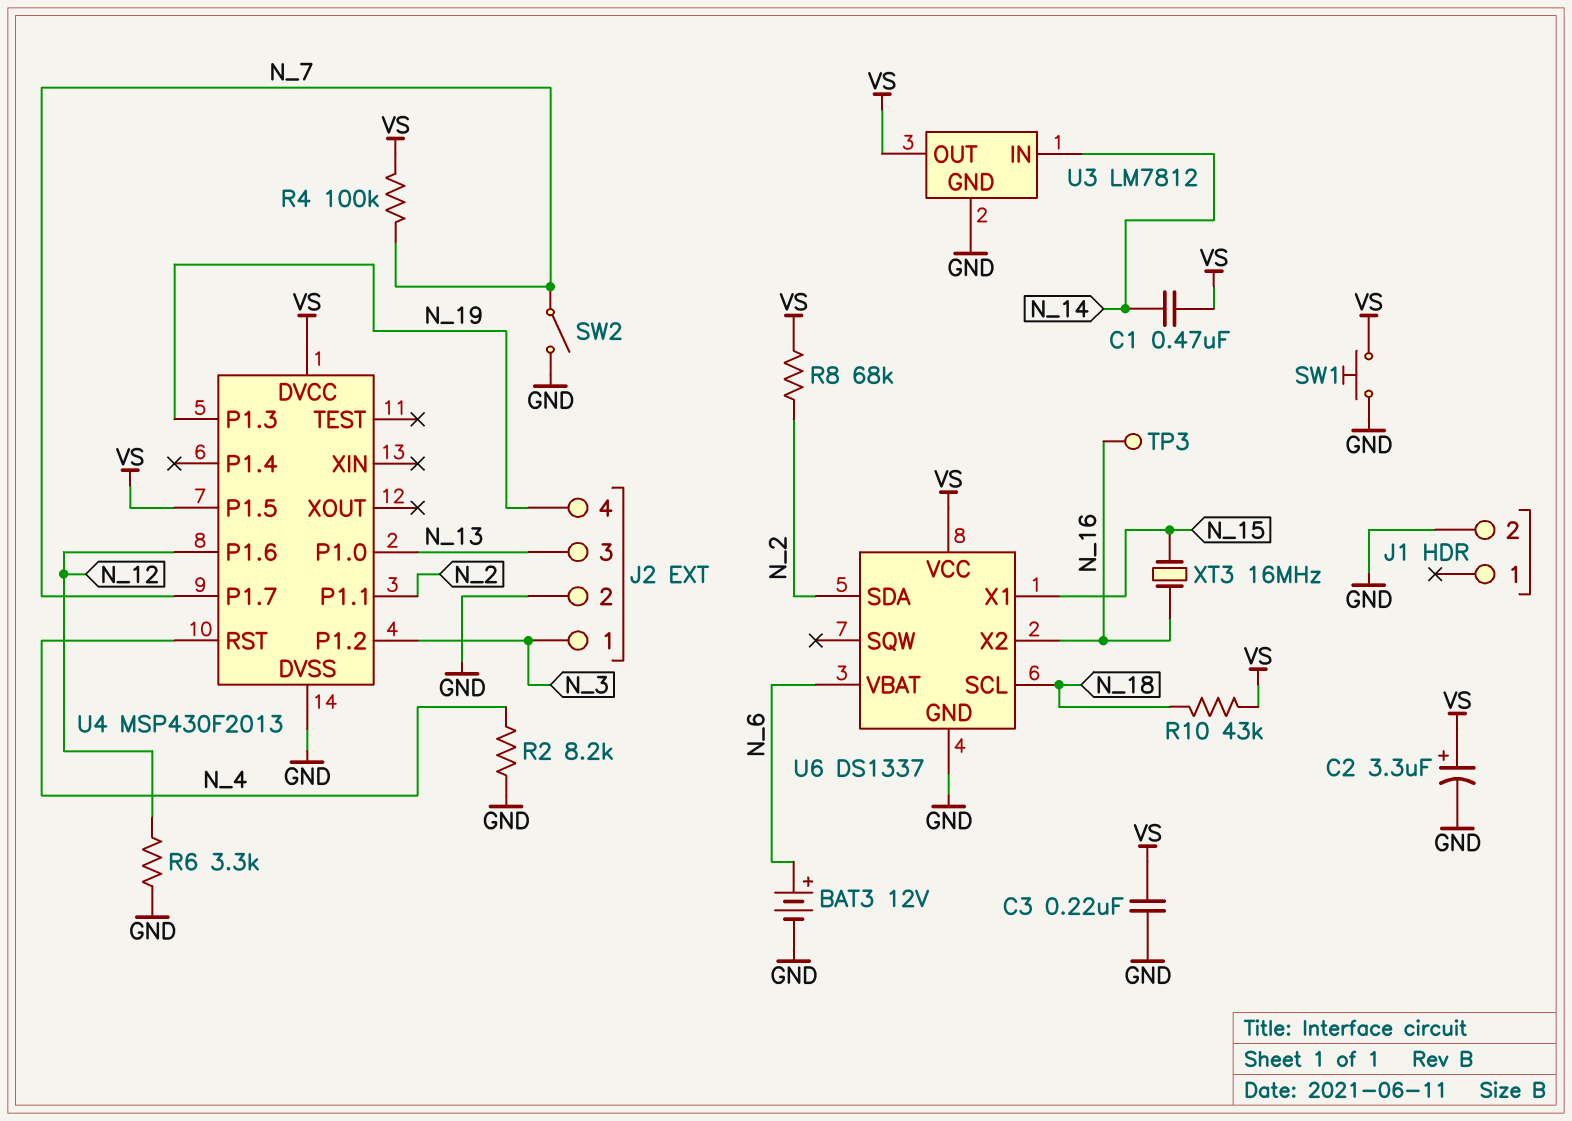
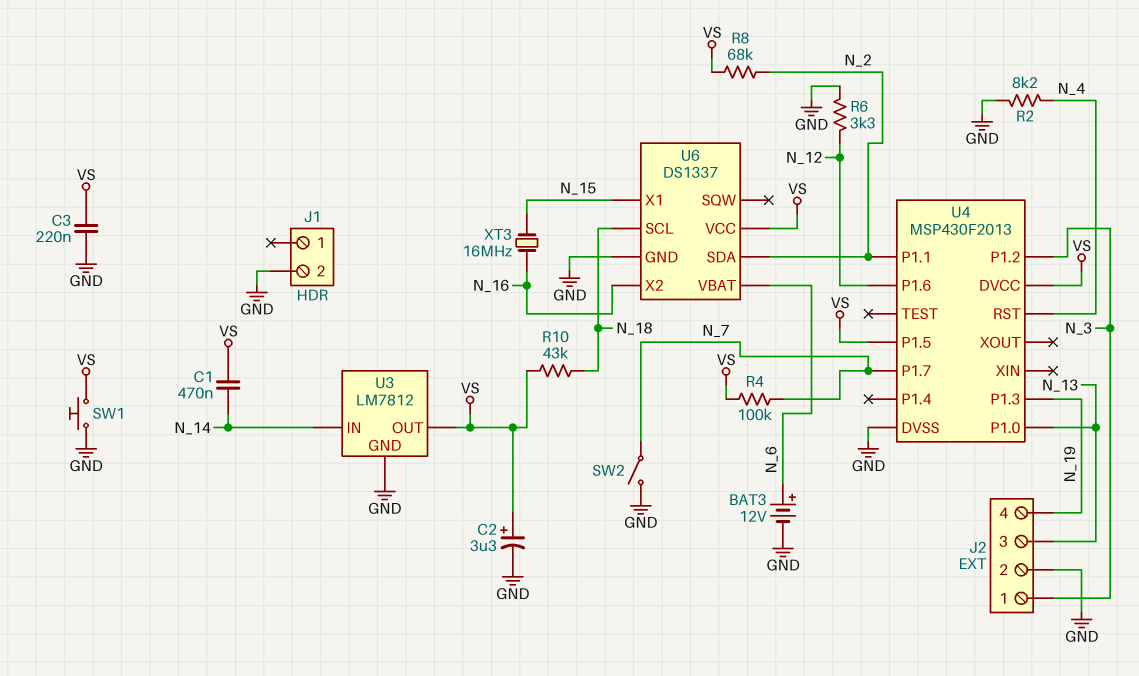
TP3: test point (N_16) -> none

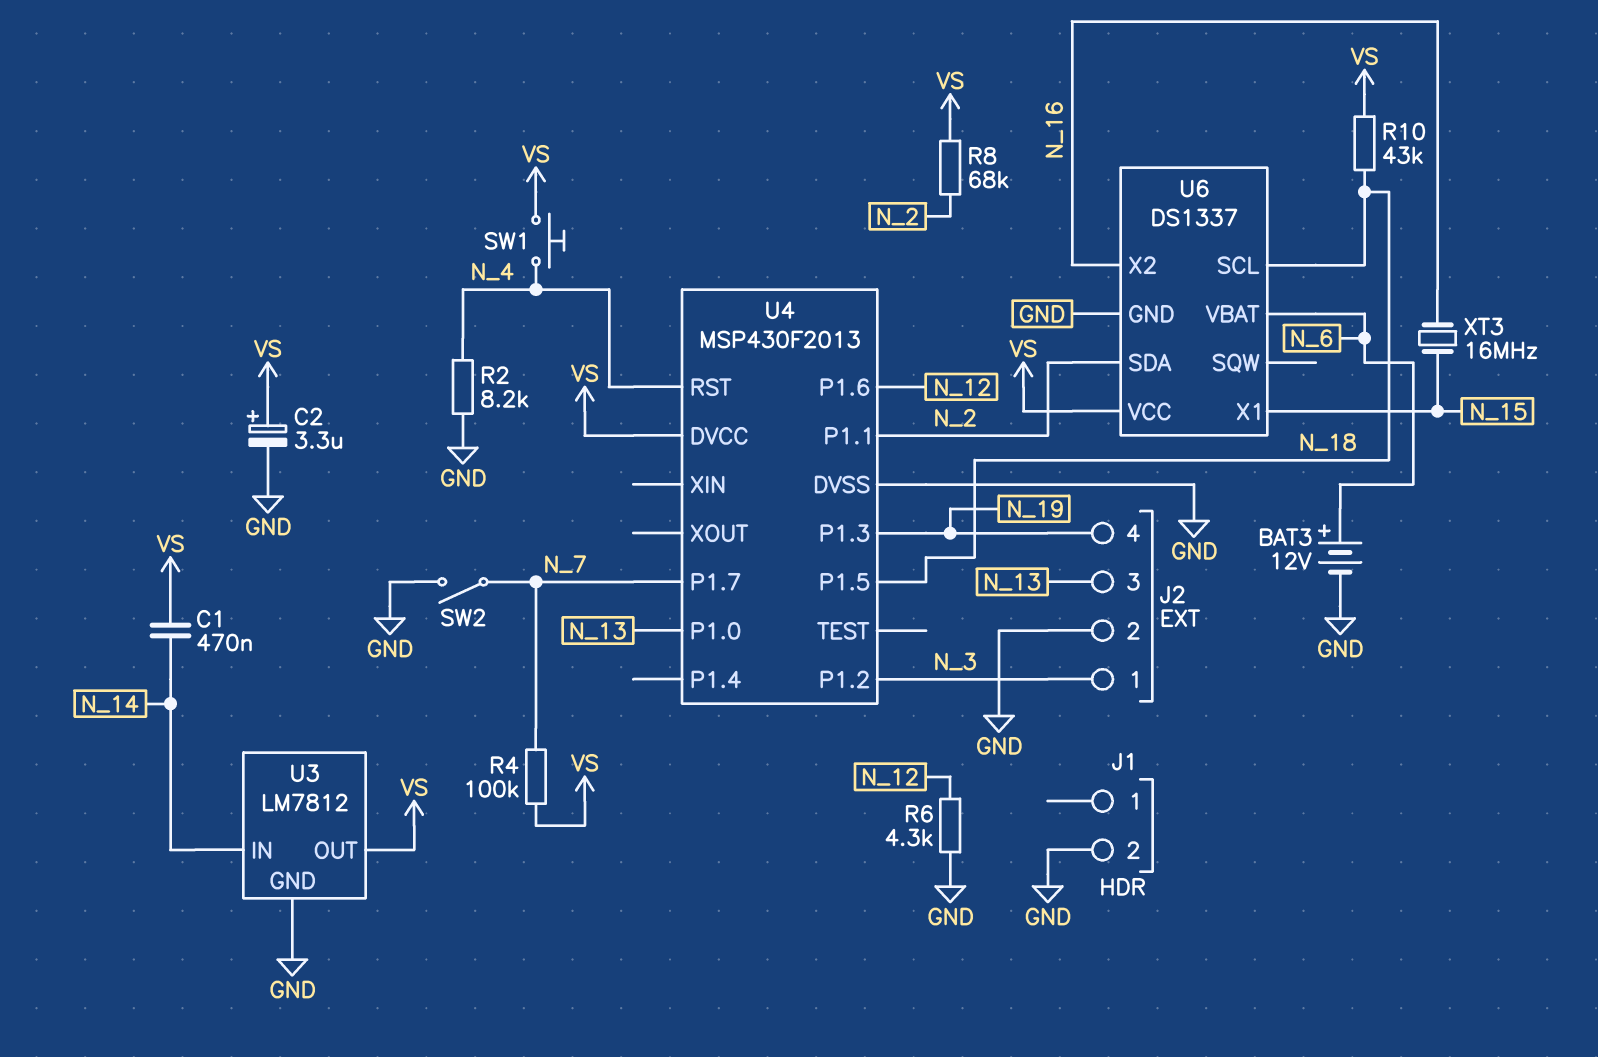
C3: 220nF (GND, VS) -> none
R6: 3.3k (GND, N_12) -> 4.3k (GND, N_12)
SW1: button (GND, VS) -> button (N_4, VS)
U4 pin P1.5: VS -> N_18

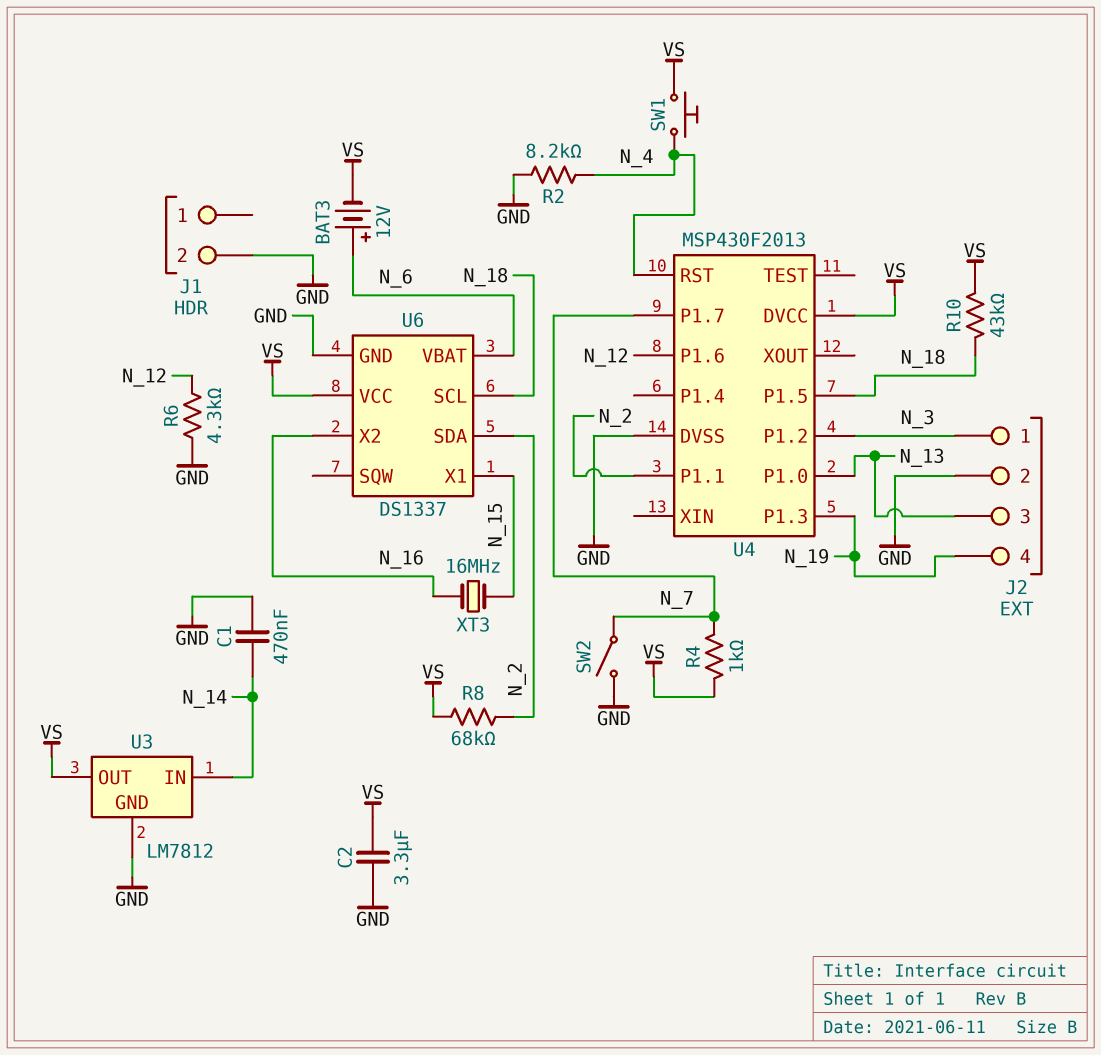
BAT3: 12V (plus N_6, minus GND) -> 12V (plus N_6, minus VS)
C1: 470nF (N_14, VS) -> 470nF (GND, N_14)
C2: 3.3uF (plus VS, minus GND) -> 3.3uF (GND, VS)
R4: 100k (N_7, VS) -> 1k (N_7, VS)

